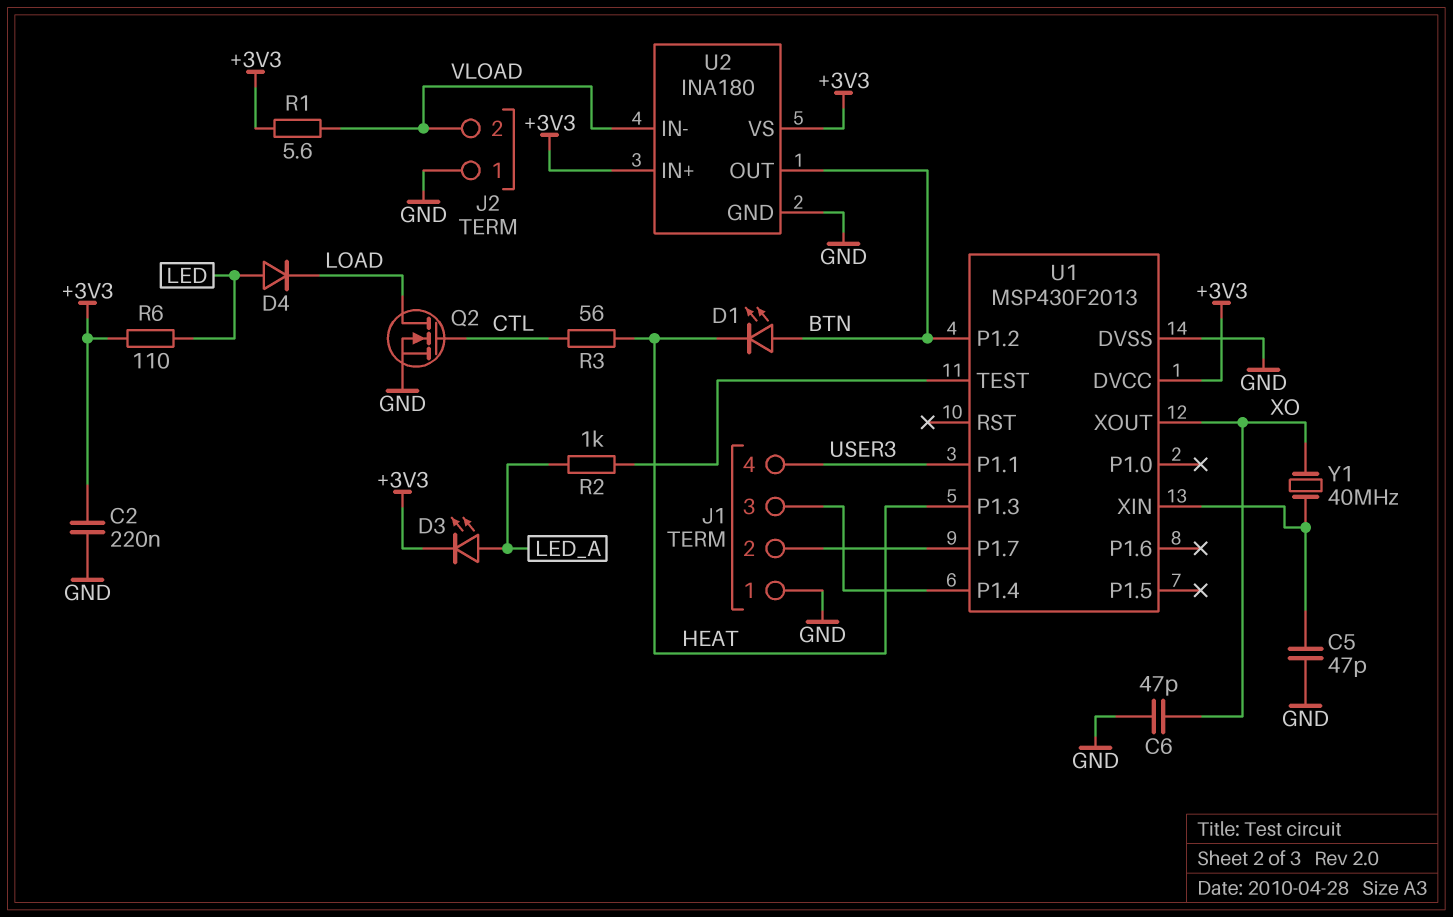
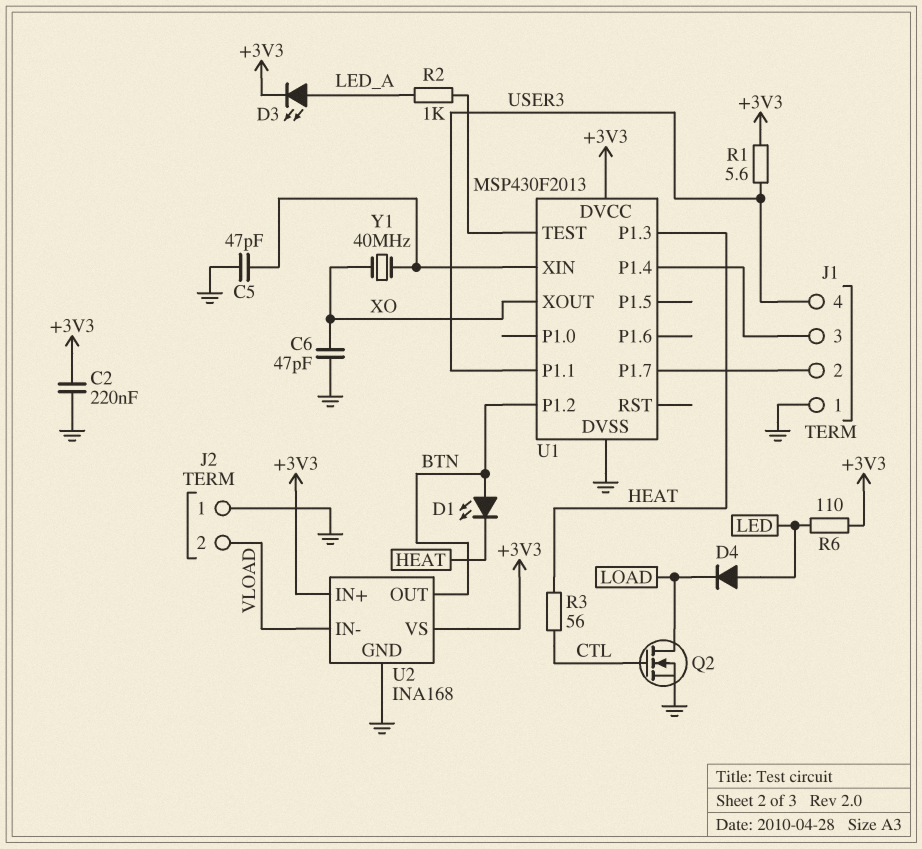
R1: 5.6 (+3V3, VLOAD) -> 5.6 (+3V3, USER3)
U2: INA180 -> INA168

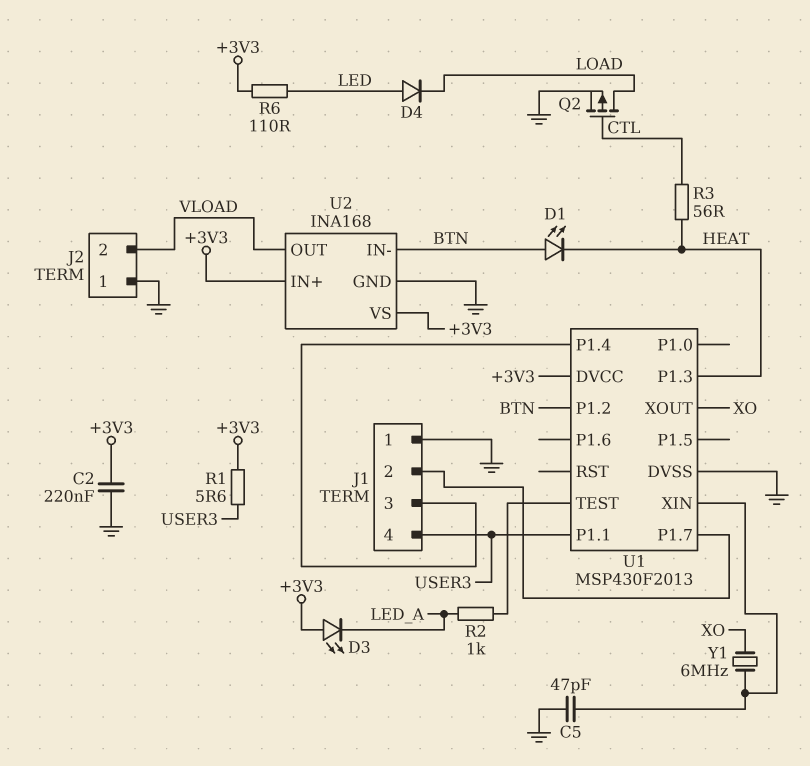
C6: 47pF (GND, XO) -> none
D3: LED (A LED_A, K +3V3) -> LED (A +3V3, K LED_A)
Q2: NMOS (G CTL, D LOAD, S GND) -> PMOS (G CTL, D LOAD, S GND)
U2 pin IN-: VLOAD -> BTN
U2 pin OUT: BTN -> VLOAD
Y1: 40MHz (U1/XIN, XO) -> 6MHz (U1/XIN, XO)

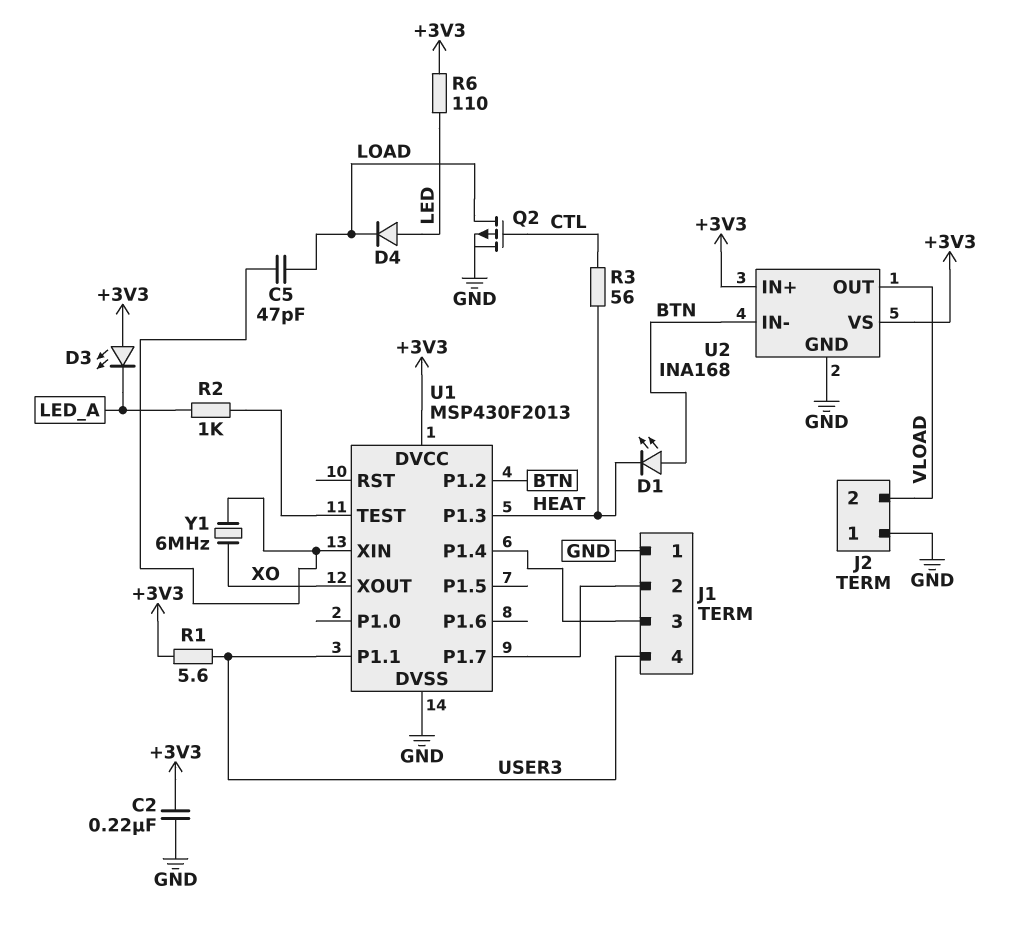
C5: 47pF (GND, U1/XIN) -> 47pF (LOAD, U1/XIN)

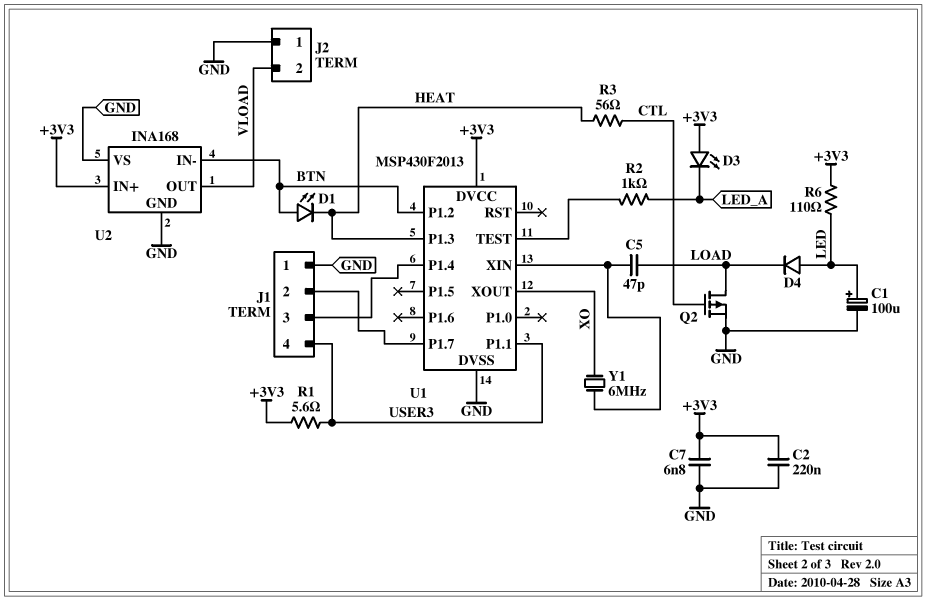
C1: none -> 100uF (plus LED, minus GND)
C7: none -> 6.8nF (+3V3, GND)
U2 pin VS: +3V3 -> GND

